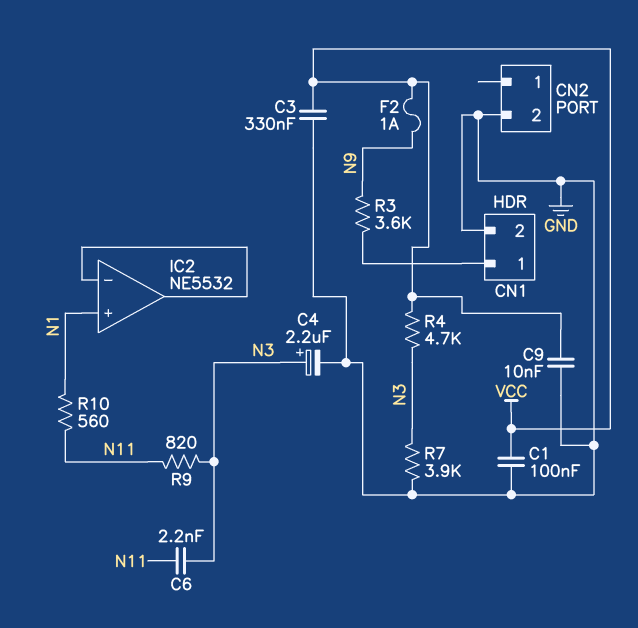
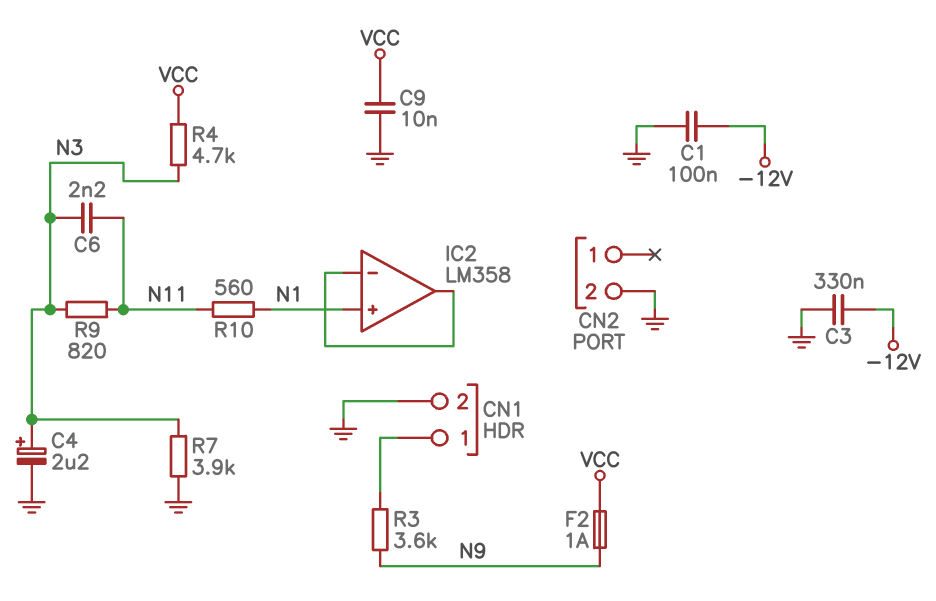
C1: 100nF (GND, VCC) -> 100nF (-12V, GND)
C3: 330nF (GND, VCC) -> 330nF (-12V, GND)
IC2: NE5532 -> LM358

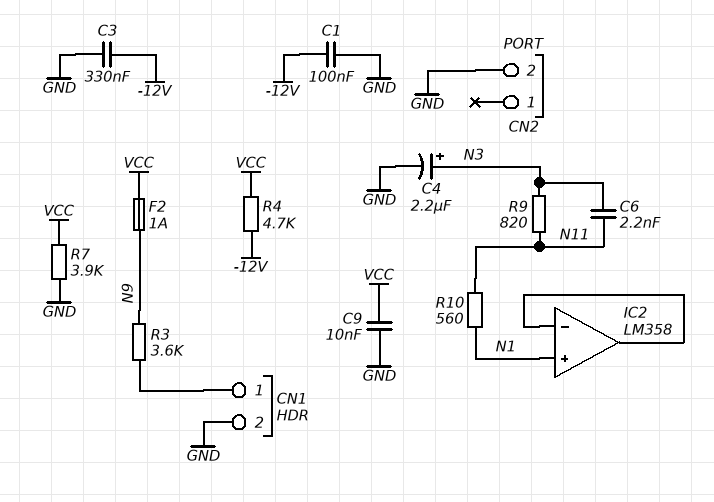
R4: 4.7k (N3, VCC) -> 4.7k (-12V, VCC)
R7: 3.9k (GND, N3) -> 3.9k (GND, VCC)

